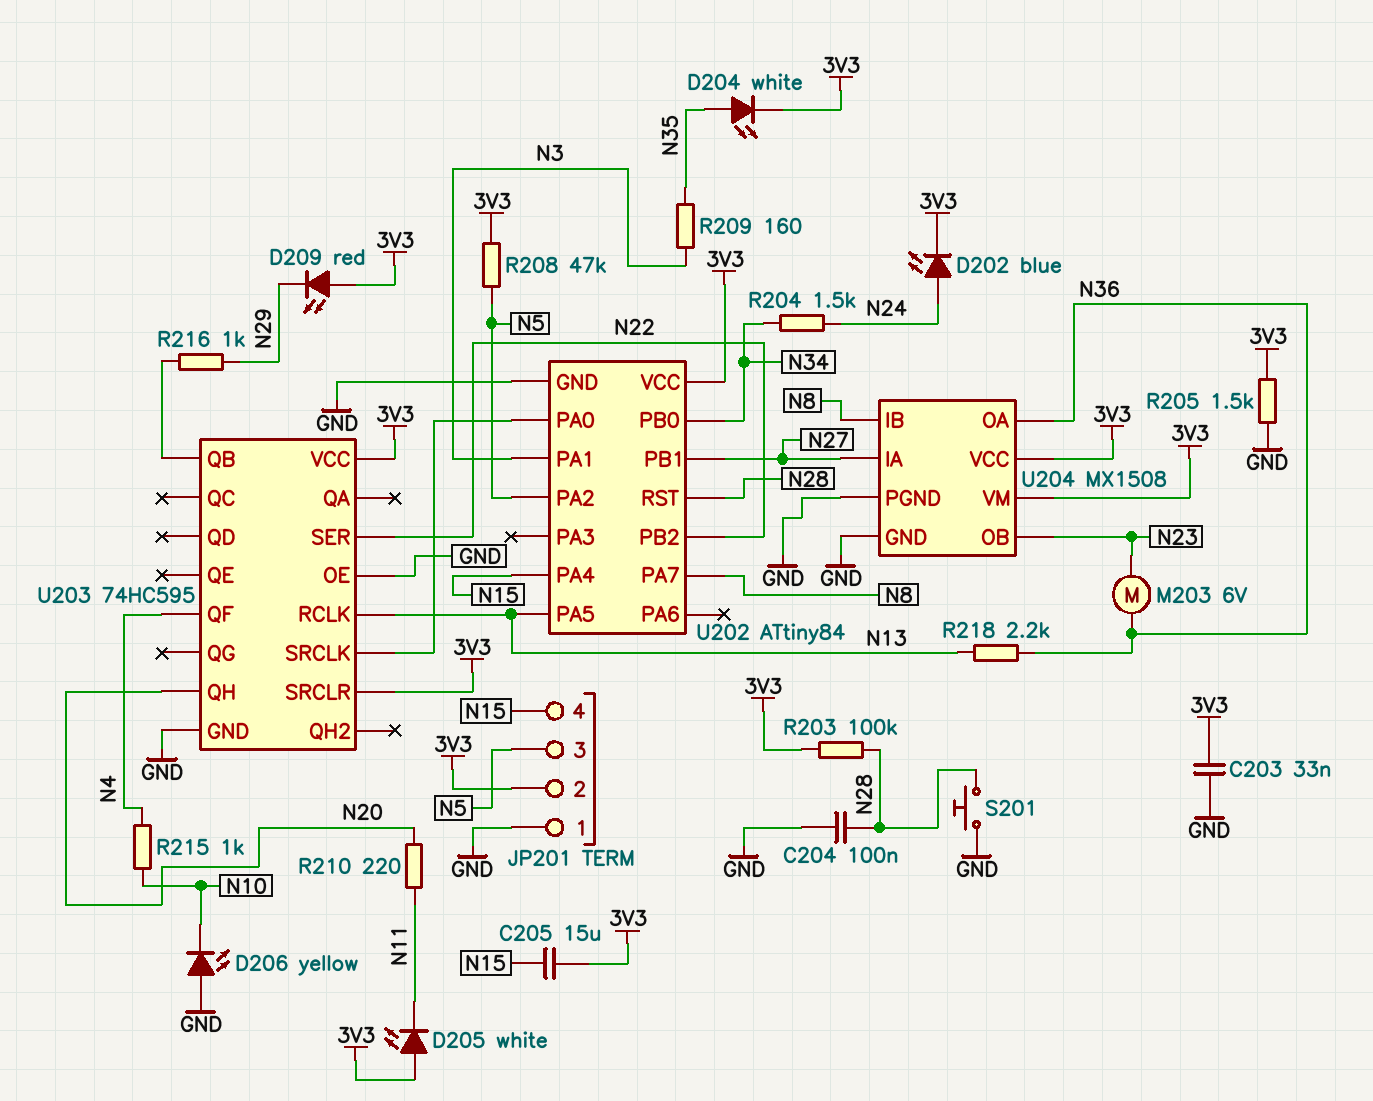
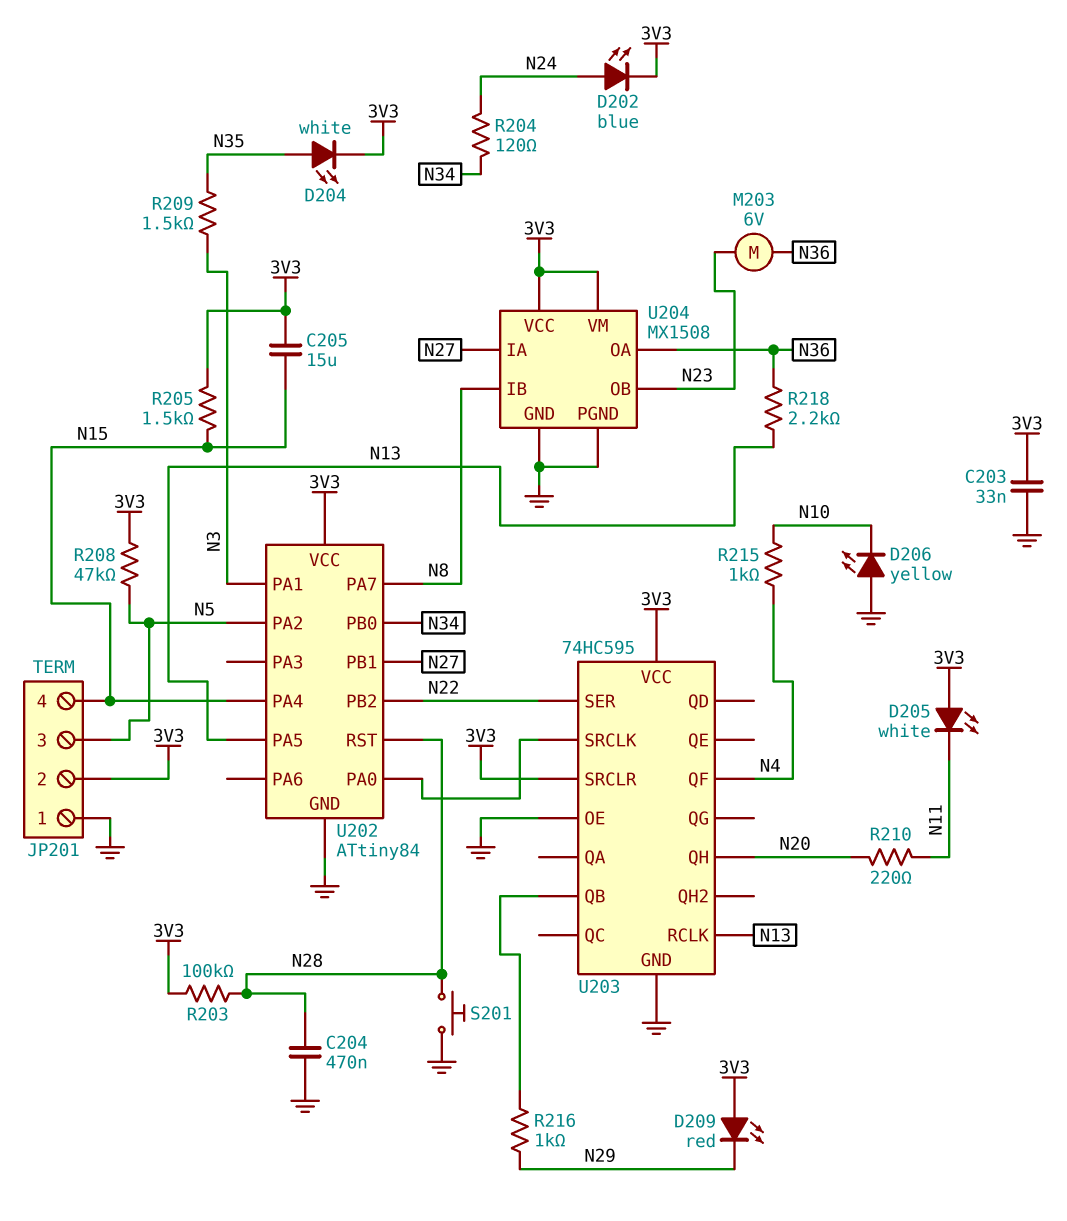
C204: 100nF (GND, N28) -> 470nF (GND, N28)
R204: 1.5k (N24, N34) -> 120 (N24, N34)
R205: 1.5k (3V3, GND) -> 1.5k (3V3, N15)
R209: 160 (N3, N35) -> 1.5k (N3, N35)

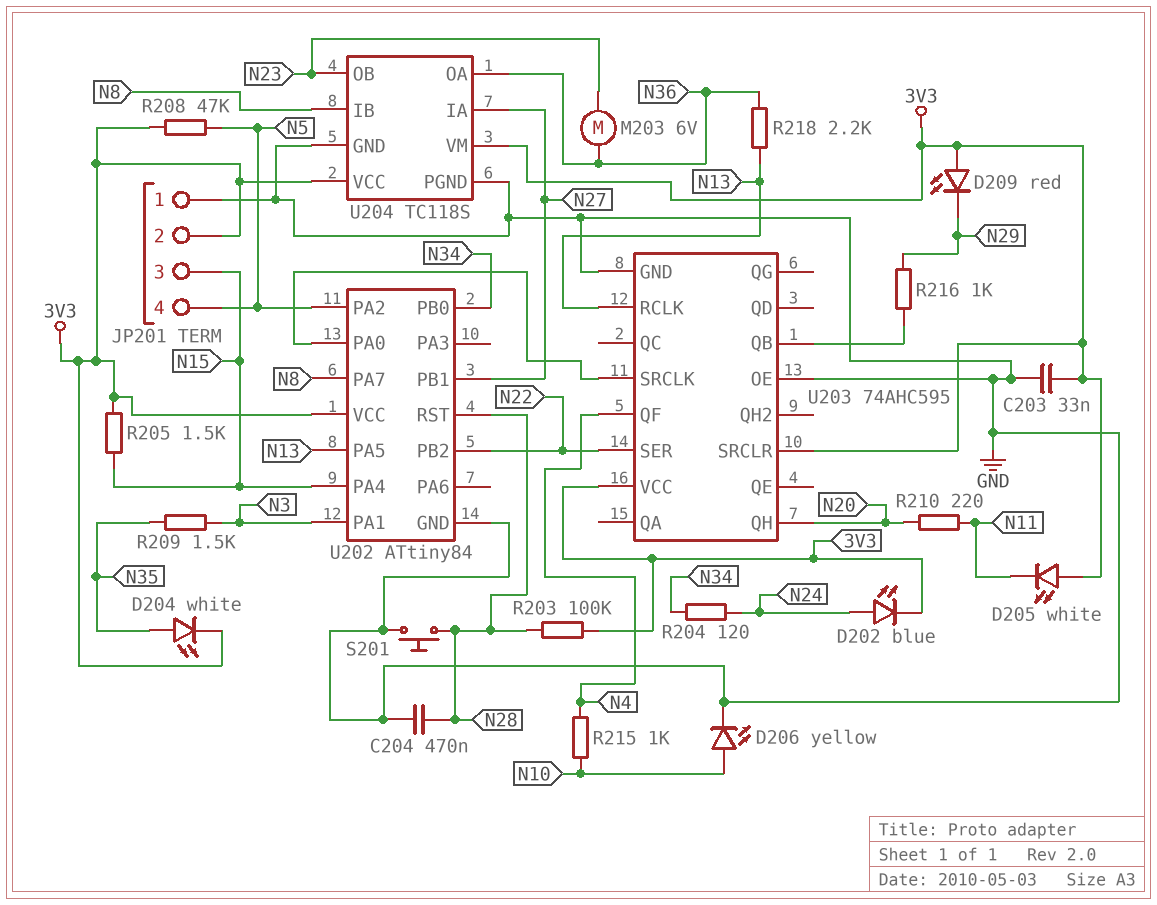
C205: 15uF (3V3, N15) -> none
D206: LED yellow (A GND, K N10) -> LED yellow (A N10, K GND)
JP201 pin 3: N5 -> N15
JP201 pin 4: N15 -> N5
U203: 74HC595 -> 74AHC595
U204: MX1508 -> TC118S

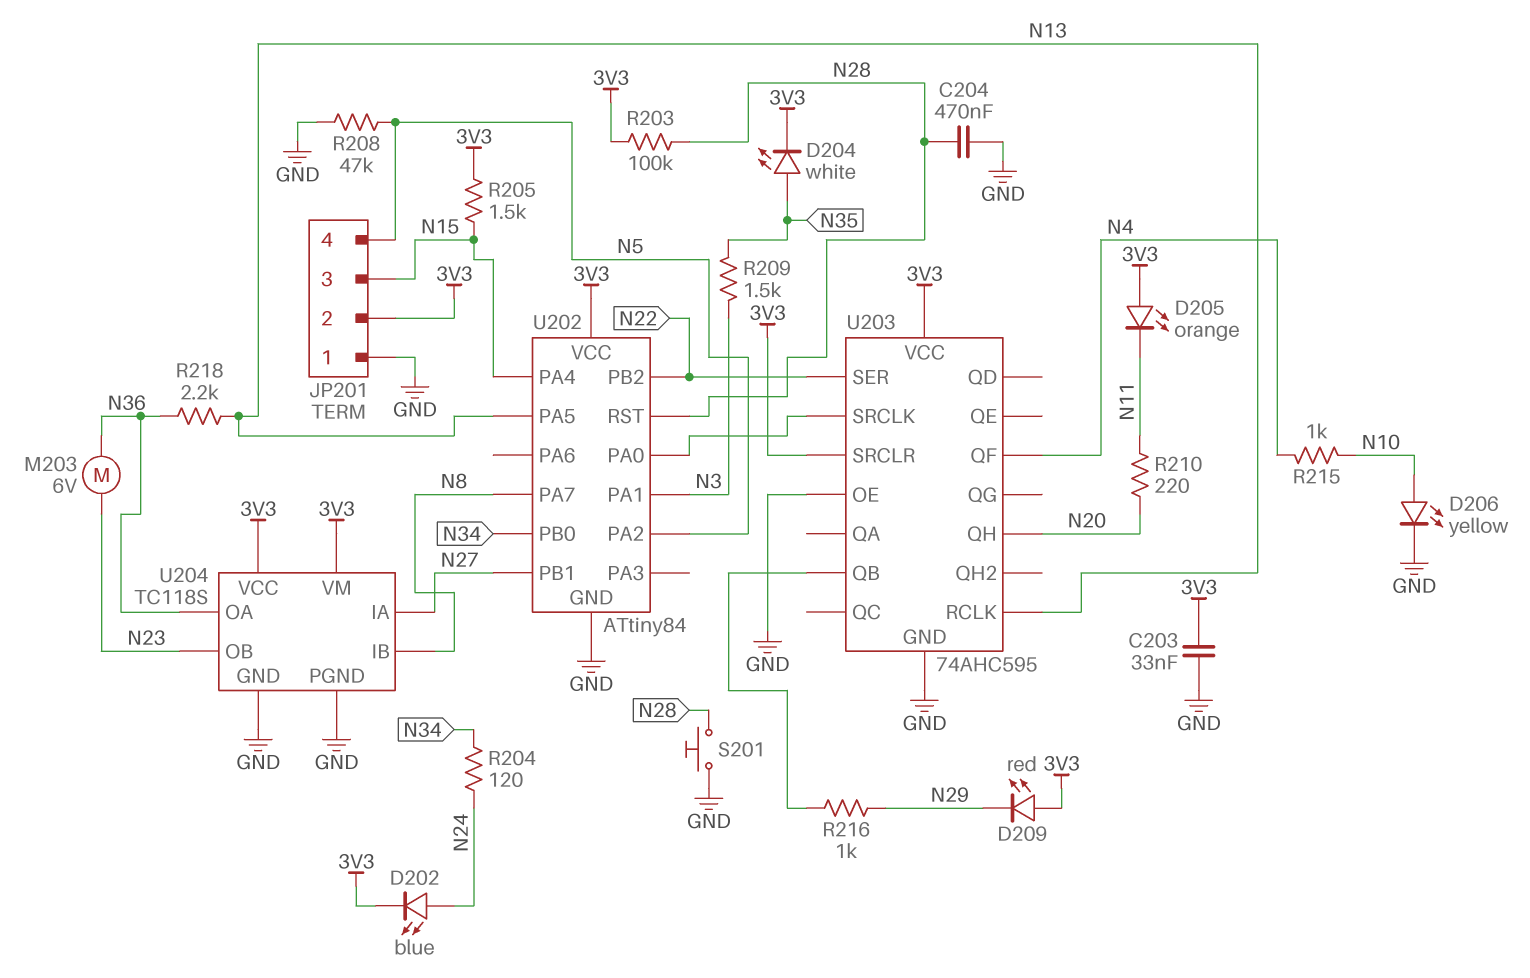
D205: LED white (A 3V3, K N11) -> LED orange (A 3V3, K N11)
R208: 47k (3V3, N5) -> 47k (GND, N5)

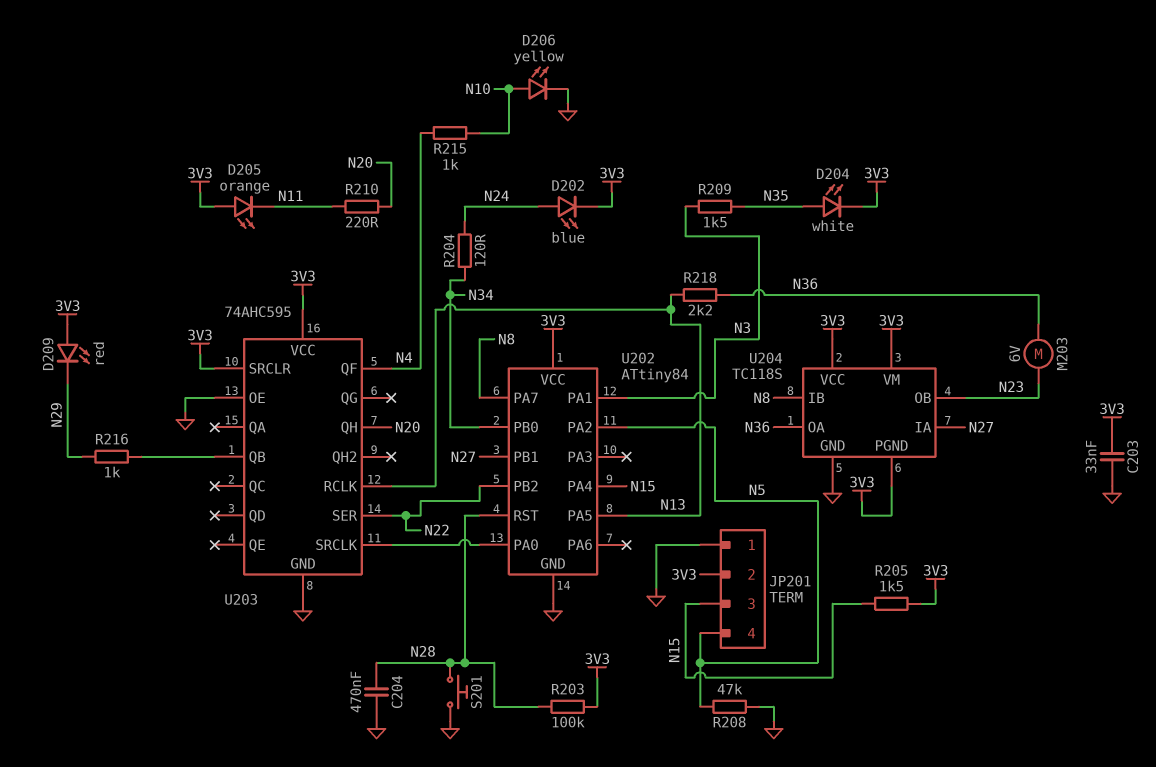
U204 pin PGND: GND -> 3V3

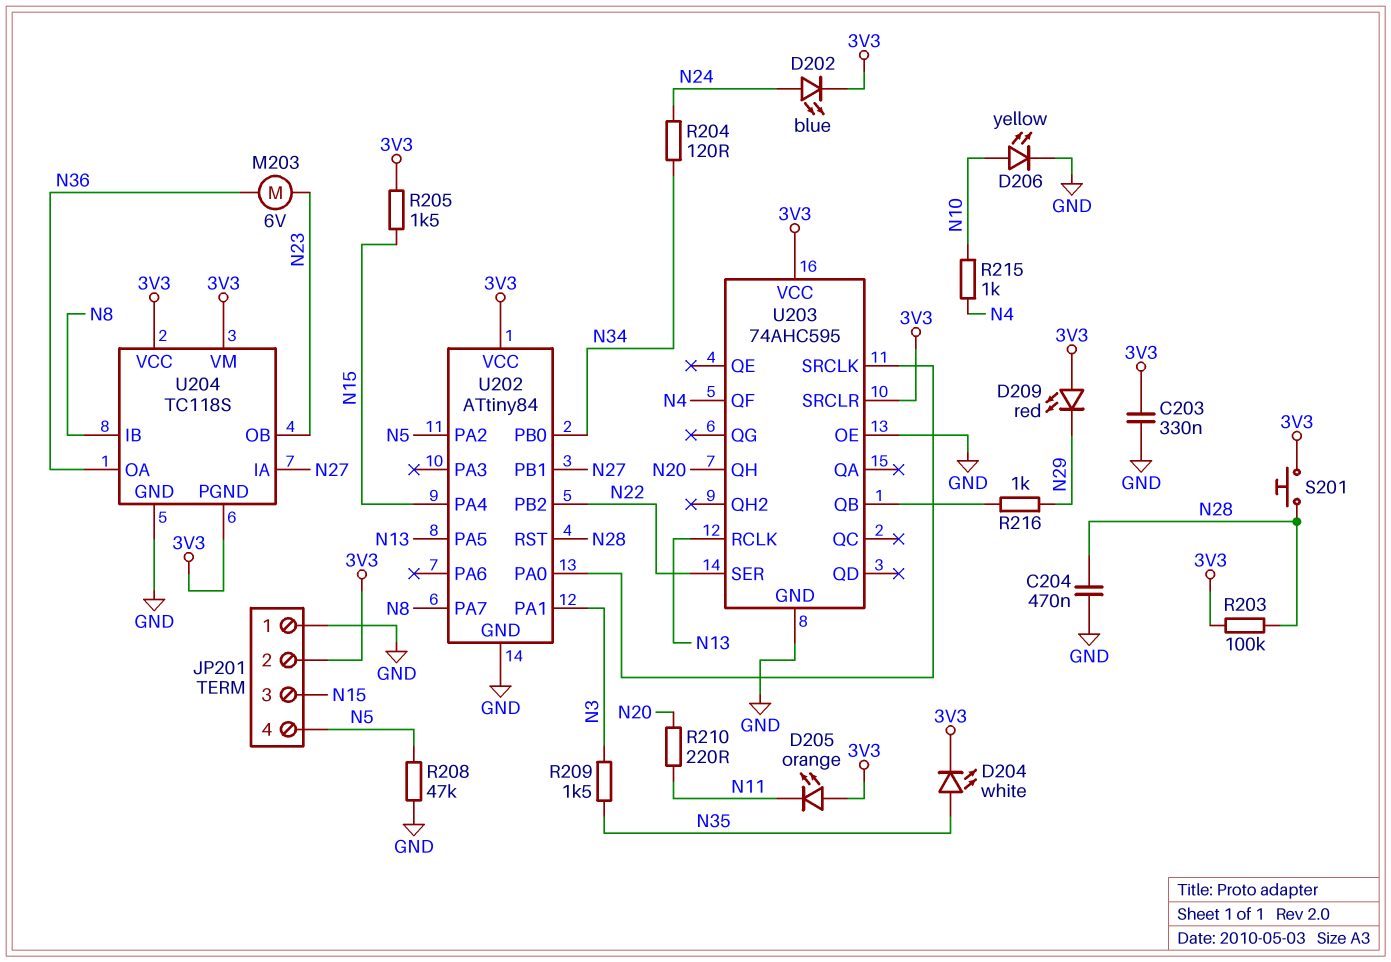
C203: 33nF (3V3, GND) -> 330nF (3V3, GND)
R218: 2.2k (N13, N36) -> none
S201: button (GND, N28) -> button (3V3, N28)

